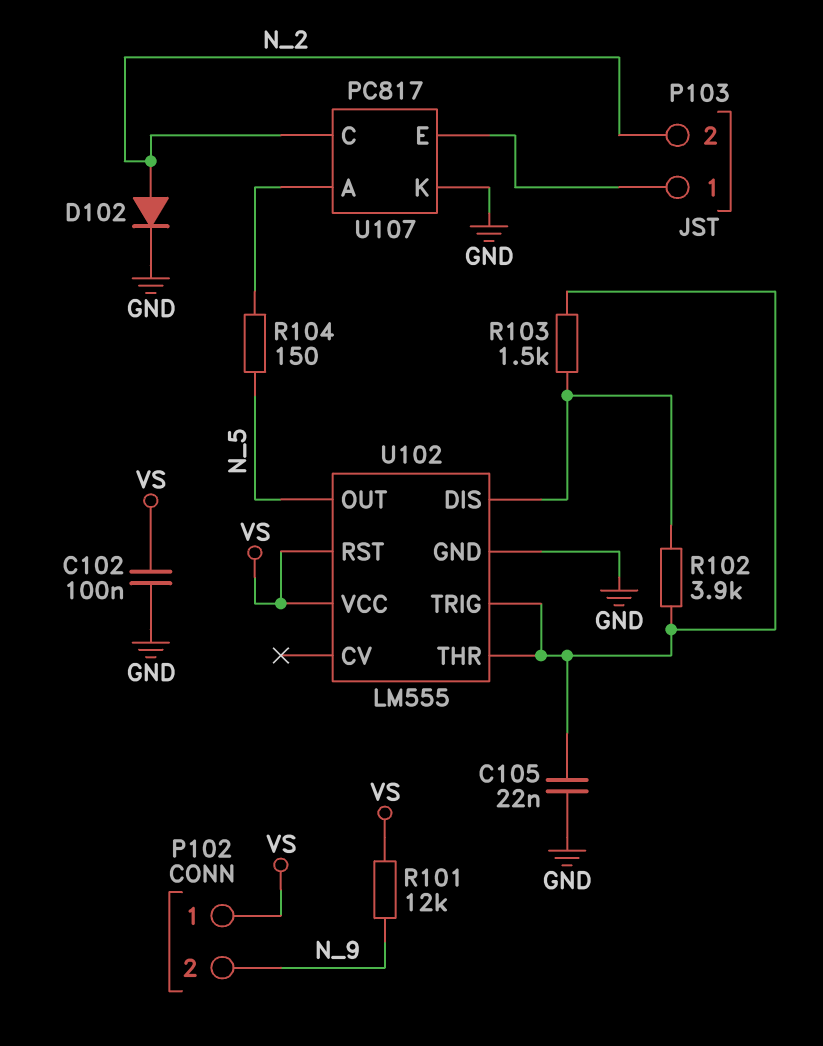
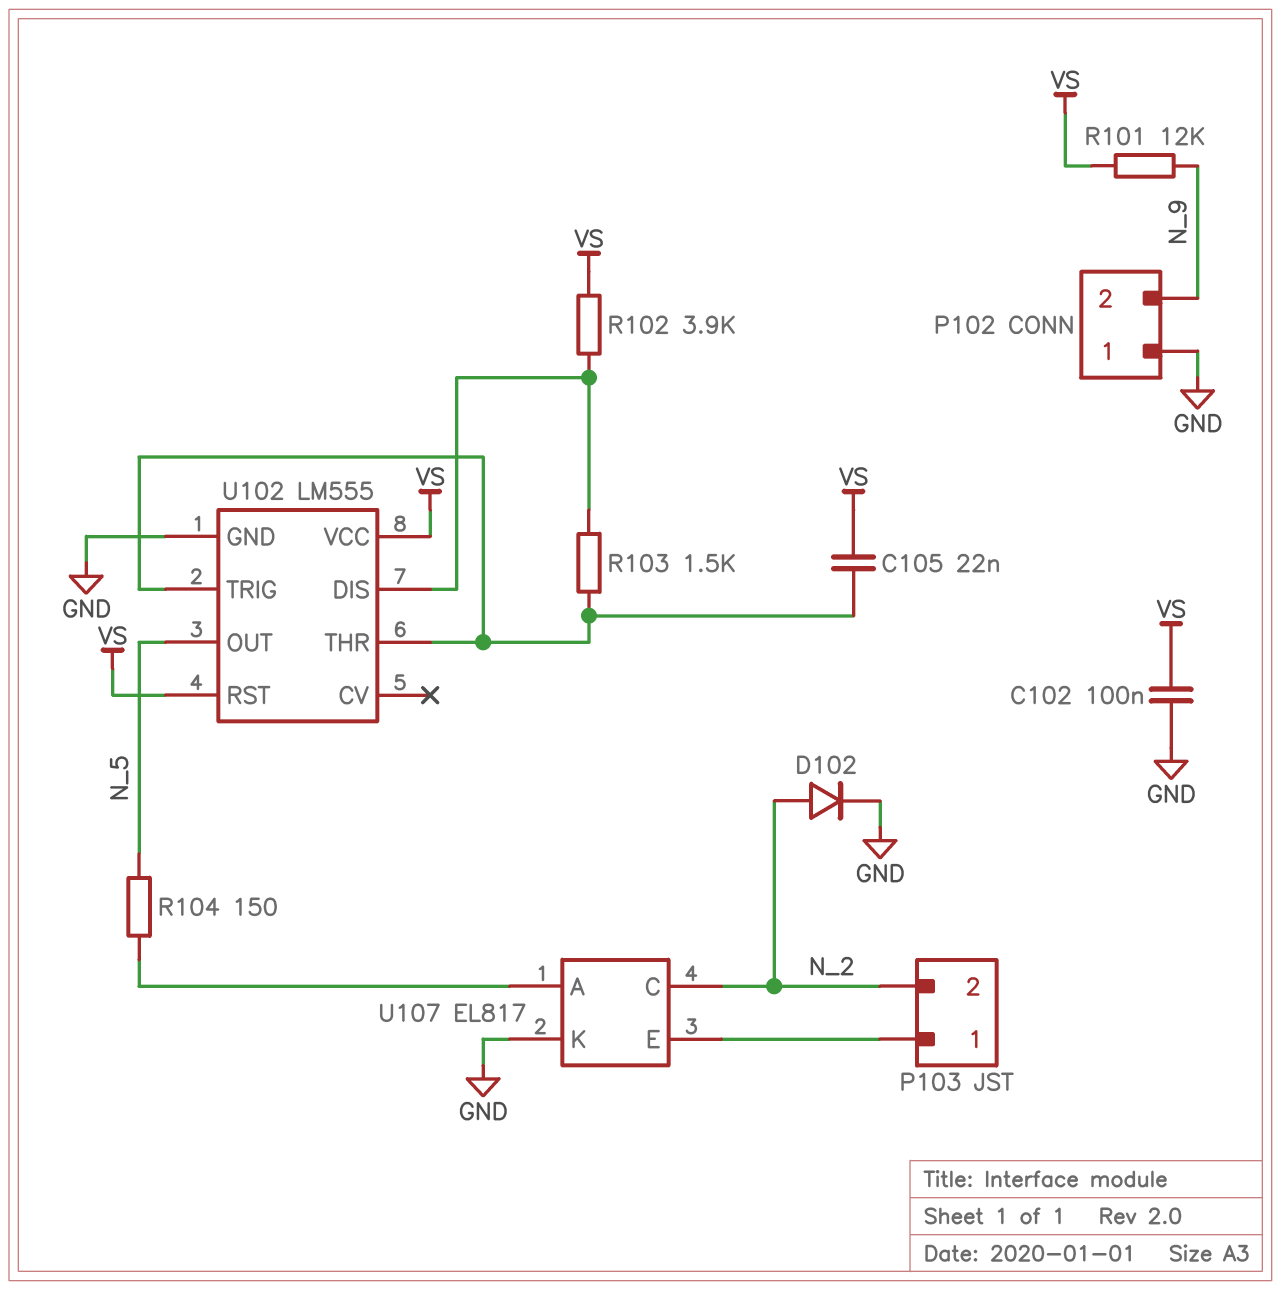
C105: 22nF (GND, U102/THR) -> 22nF (U102/THR, VS)
P102 pin 1: VS -> GND
R102: 3.9k (U102/DIS, U102/THR) -> 3.9k (U102/DIS, VS)
U107: PC817 -> EL817

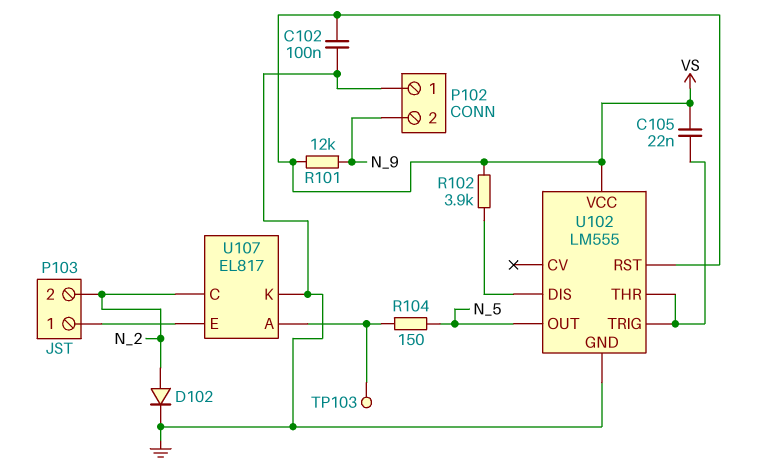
R103: 1.5k (U102/DIS, U102/THR) -> none
TP103: none -> test point (U107/A)

